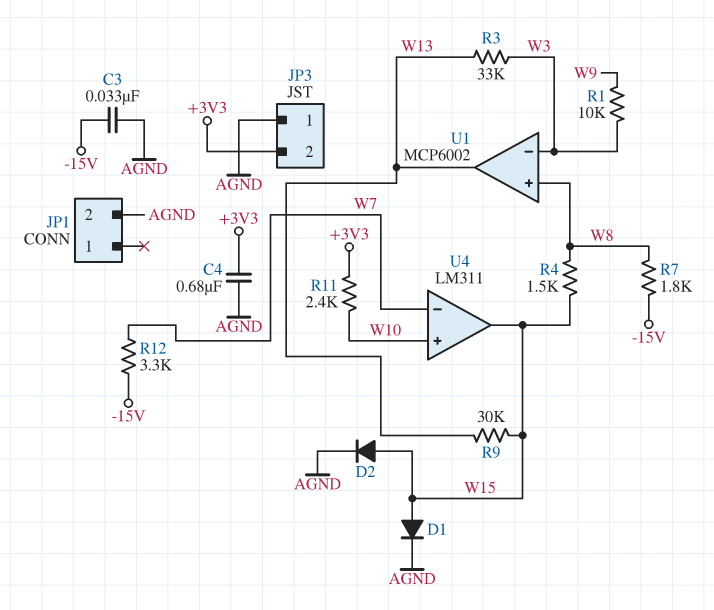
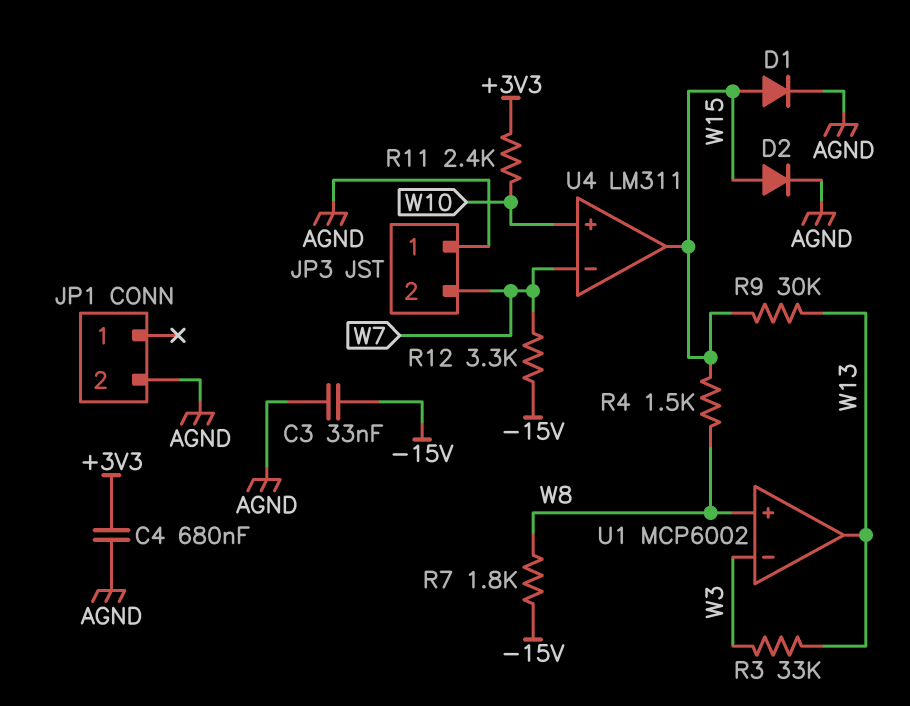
JP3 pin 2: +3V3 -> W7
R1: 10k (W3, W9) -> none

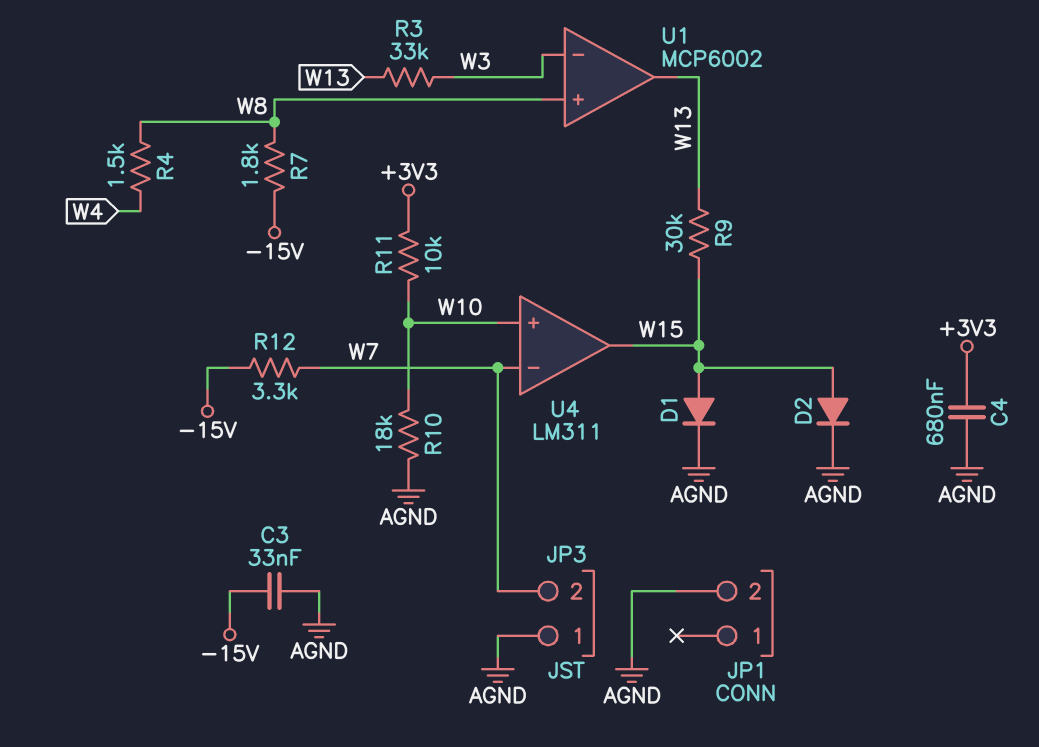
R4: 1.5k (W8, W15) -> 1.5k (W4, W8)
R10: none -> 18k (AGND, W10)
R11: 2.4k (+3V3, W10) -> 10k (+3V3, W10)

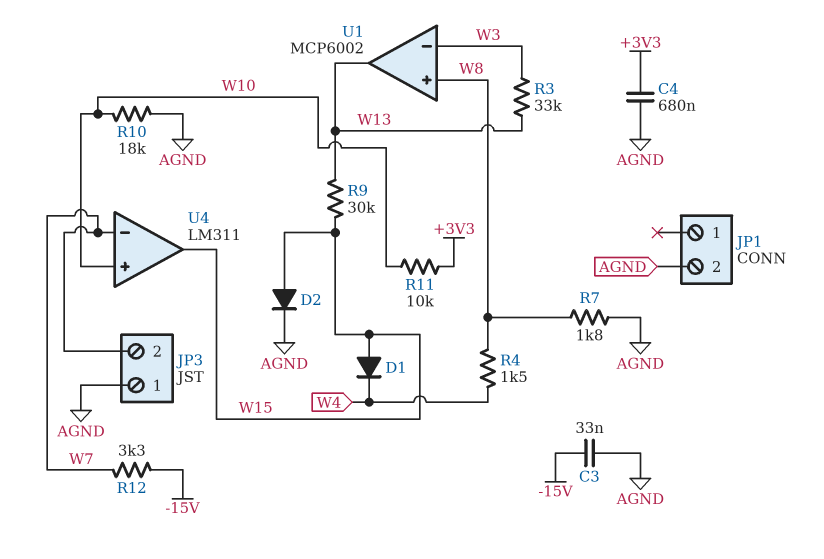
D1: diode (A W15, K AGND) -> diode (A W15, K W4)
R7: 1.8k (-15V, W8) -> 1.8k (AGND, W8)

